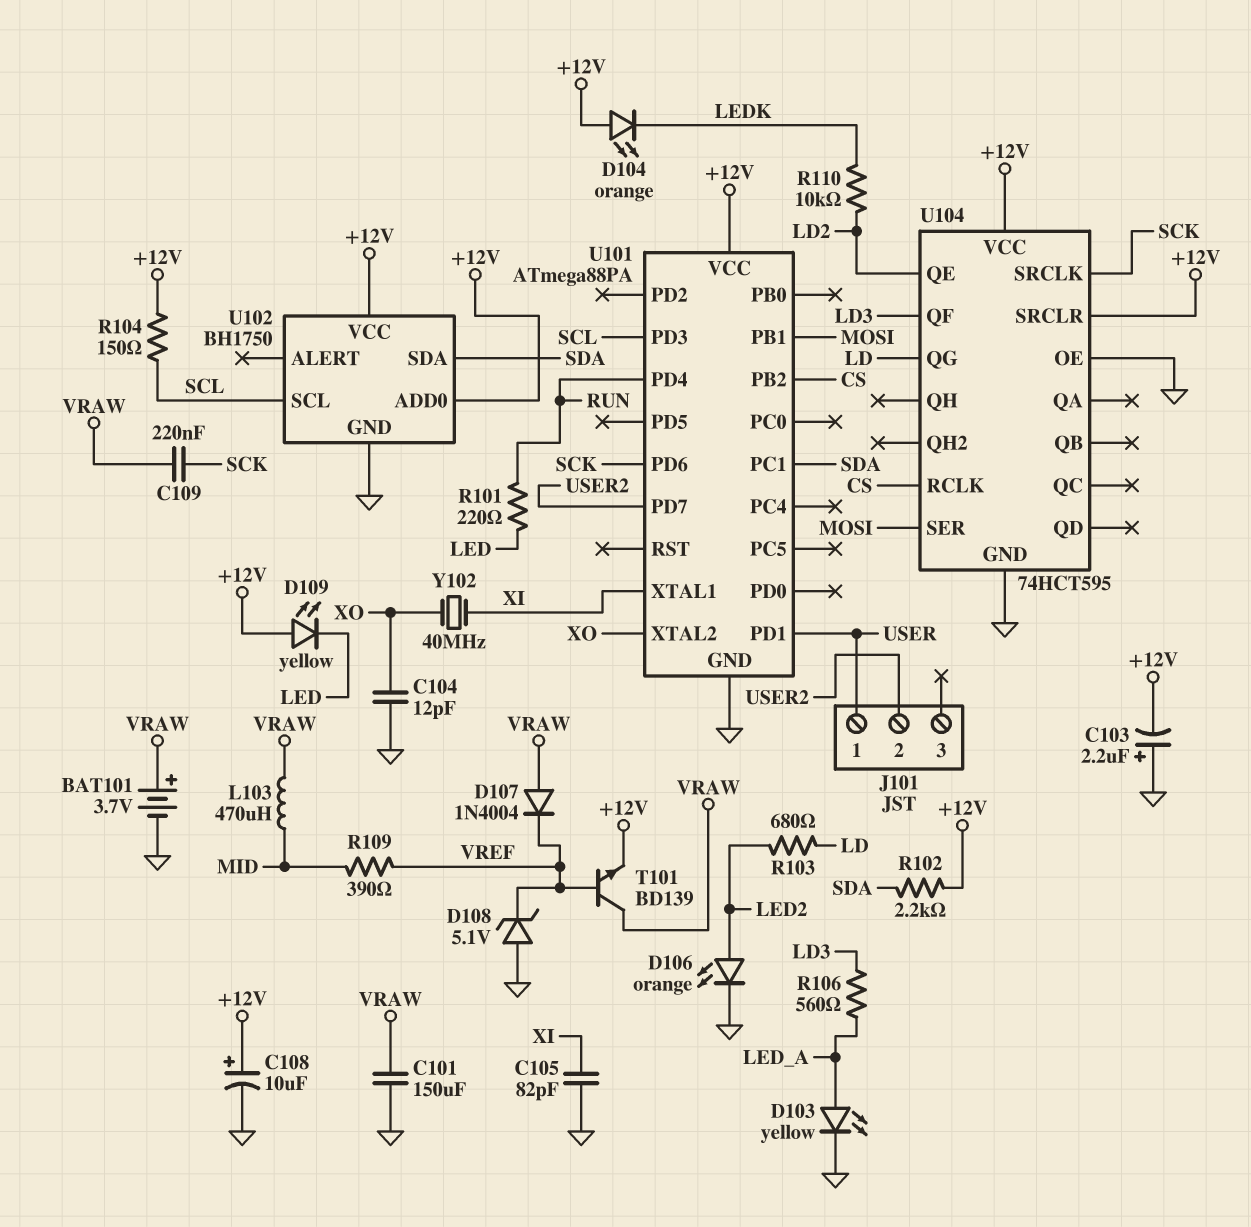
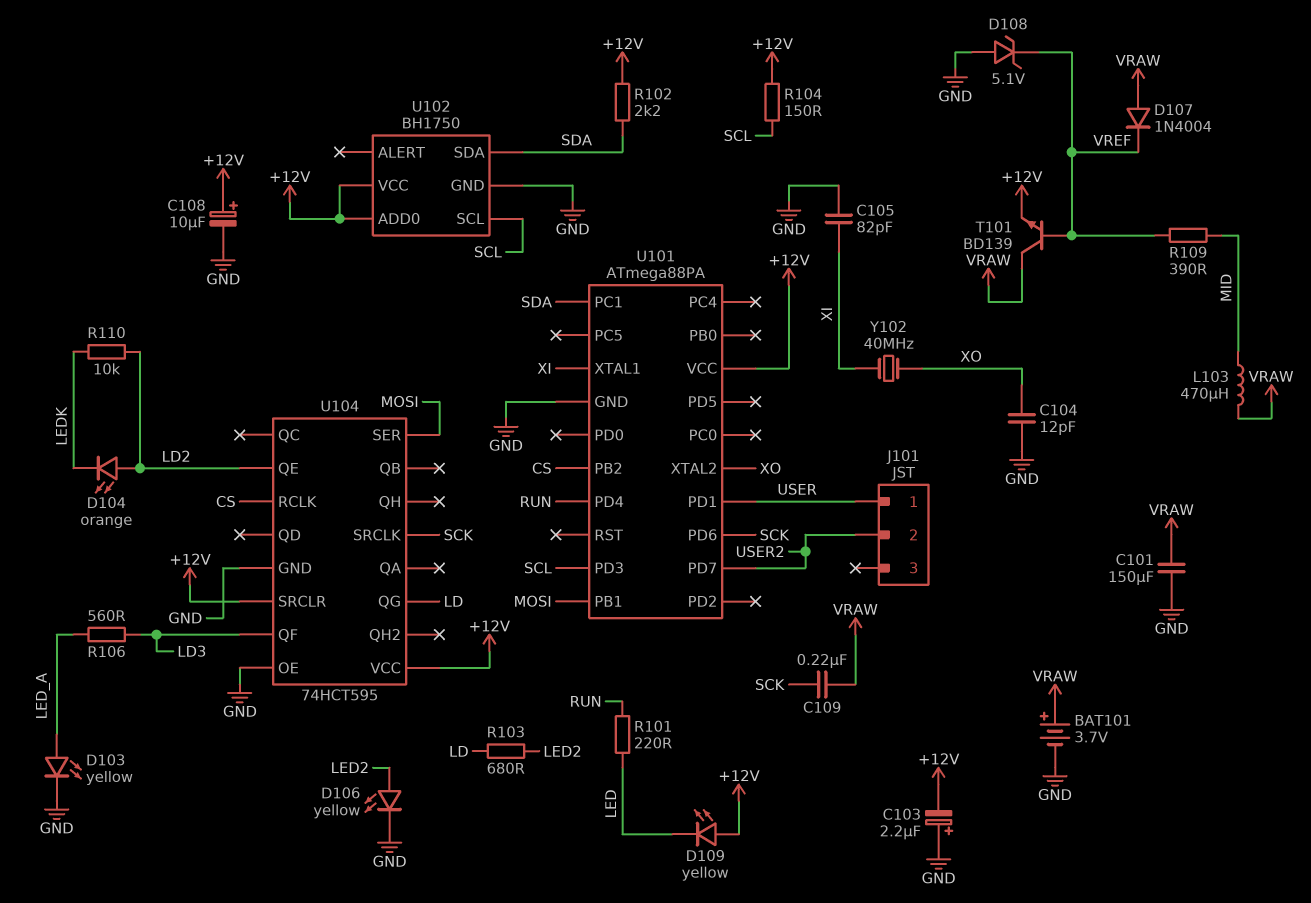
D104: LED orange (A +12V, K LEDK) -> LED orange (A LD2, K LEDK)
D106: LED orange (A LED2, K GND) -> LED yellow (A LED2, K GND)

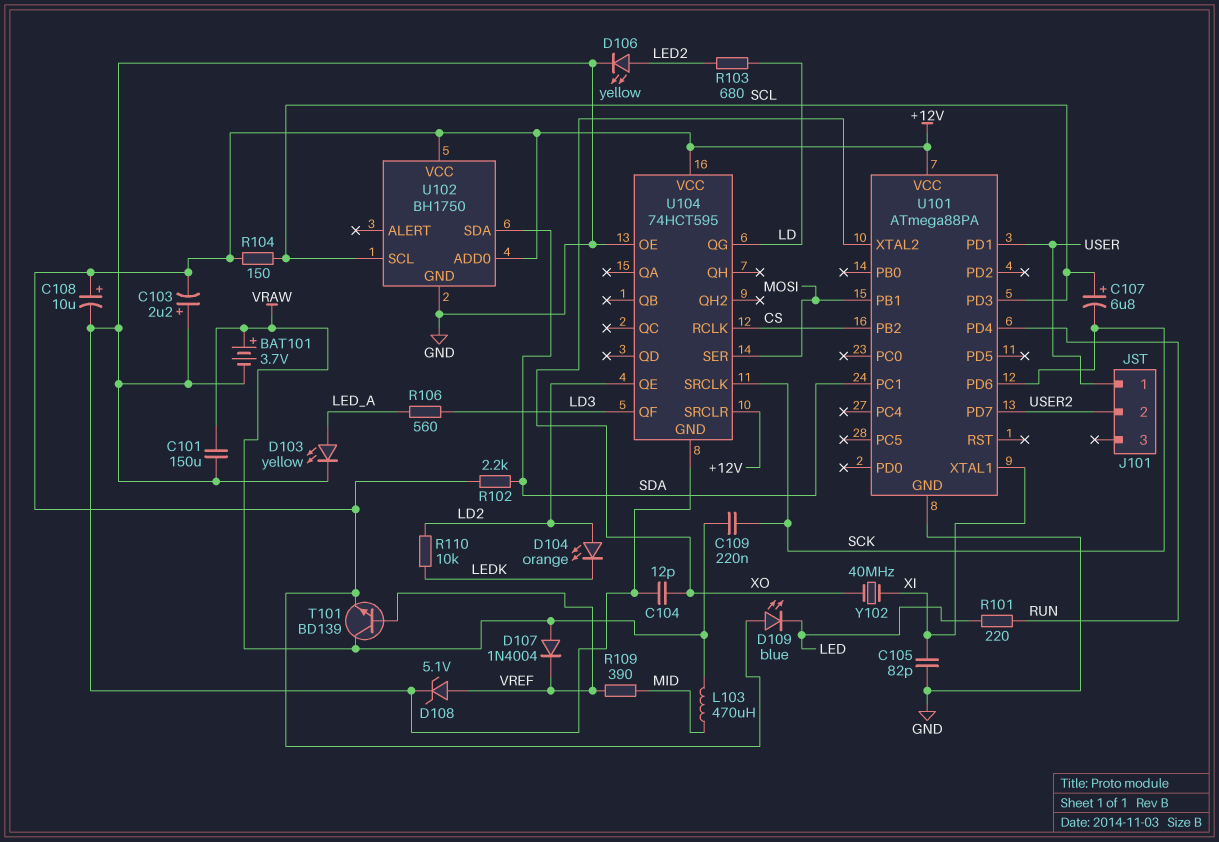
C107: none -> 6.8uF (plus SCL, minus SCK)
D108: zener 5.1V (A GND, K VREF) -> zener 5.1V (A VREF, K GND)
D109: LED yellow (A +12V, K LED) -> LED blue (A +12V, K LED)

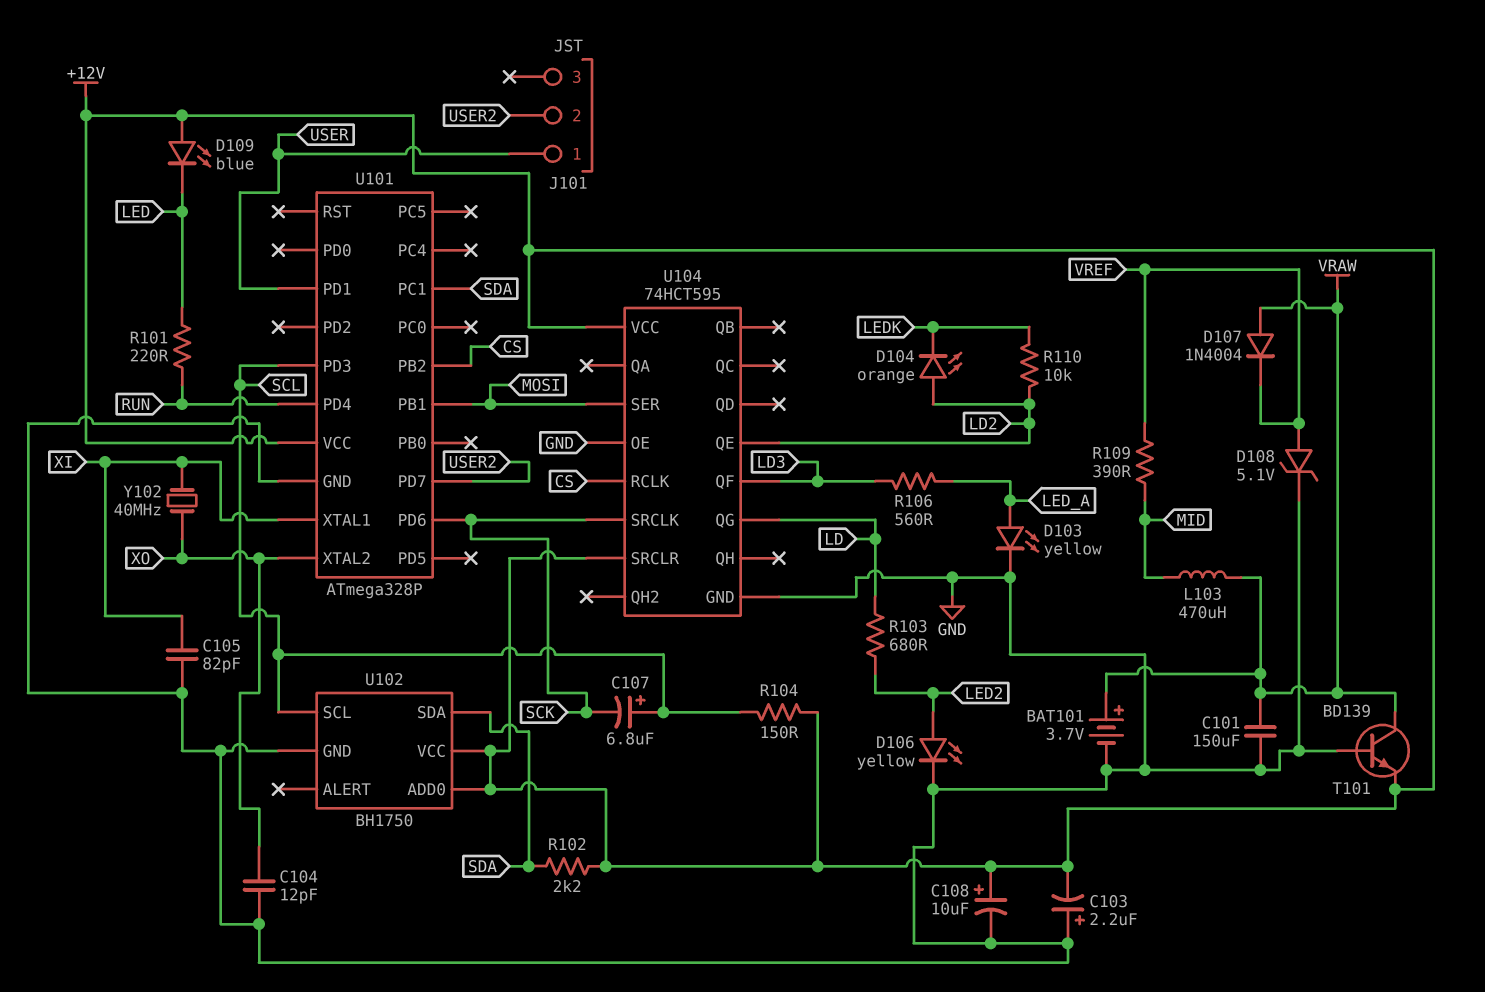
C109: 220nF (SCK, VRAW) -> none
T101: NPN BD139 (B VREF, C VRAW, E +12V) -> NPN BD139 (B GND, C VRAW, E +12V)
U101: ATmega88PA -> ATmega328P

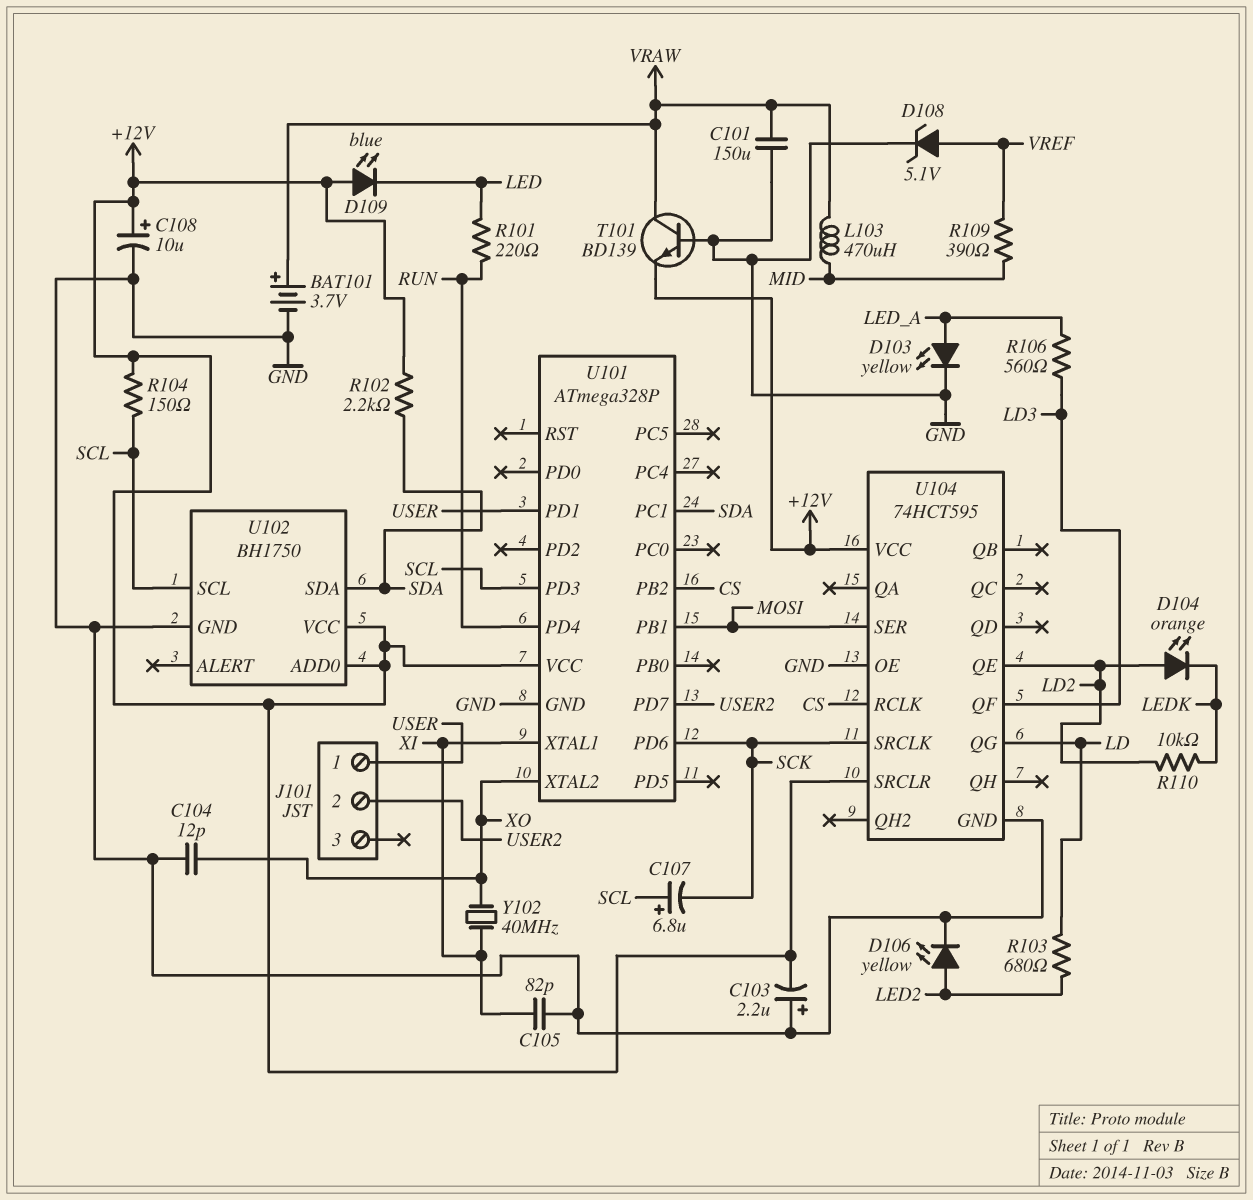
D107: diode 1N4004 (A VRAW, K VREF) -> none

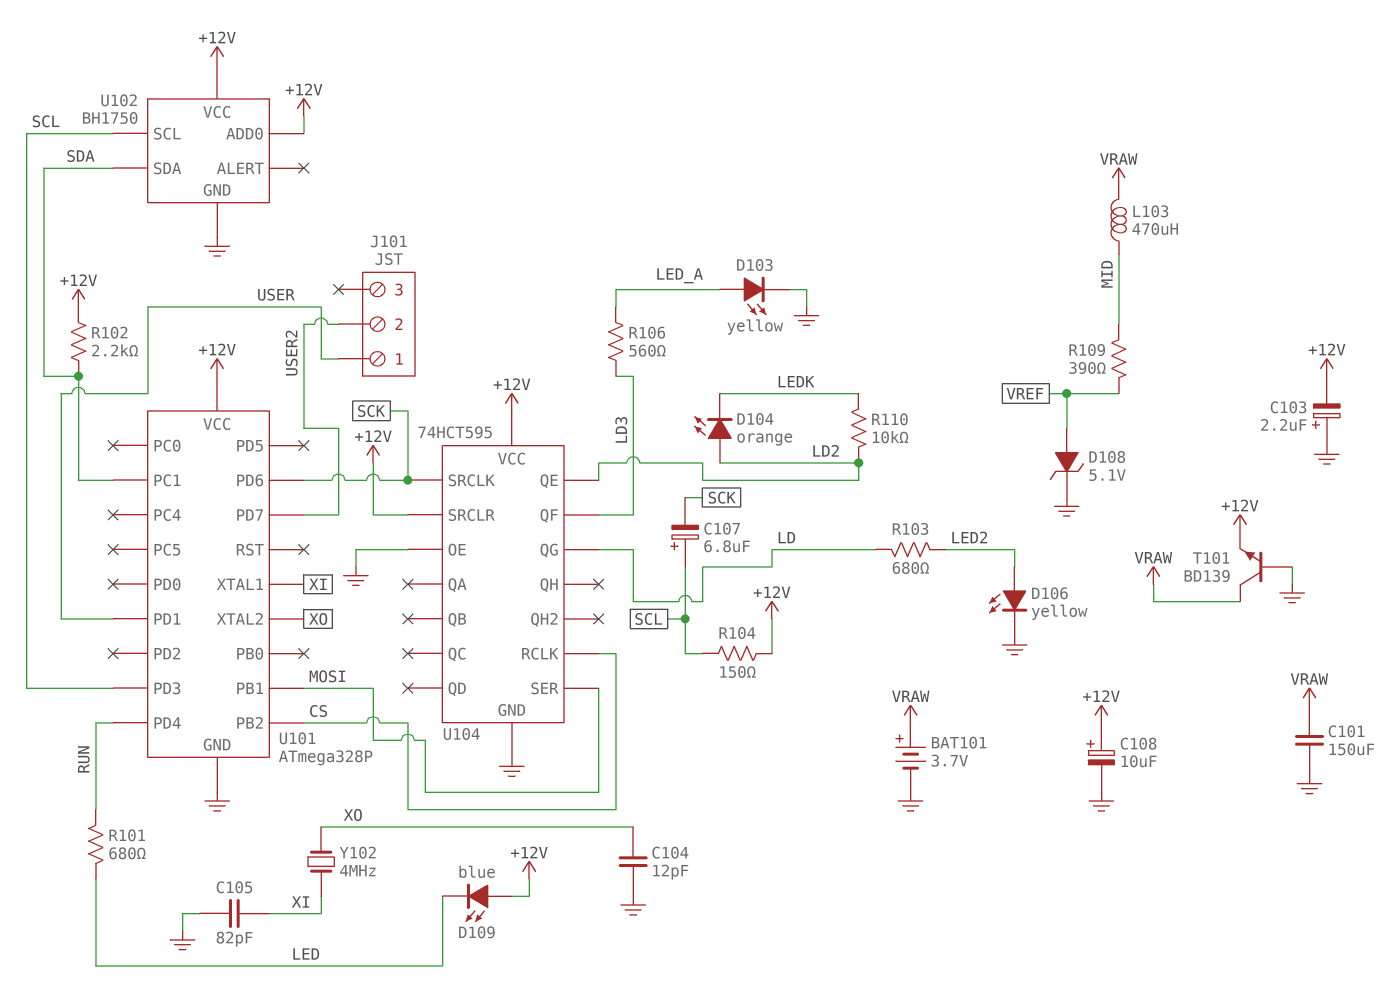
R101: 220 (LED, RUN) -> 680 (LED, RUN)
Y102: 40MHz (XI, XO) -> 4MHz (XI, XO)

